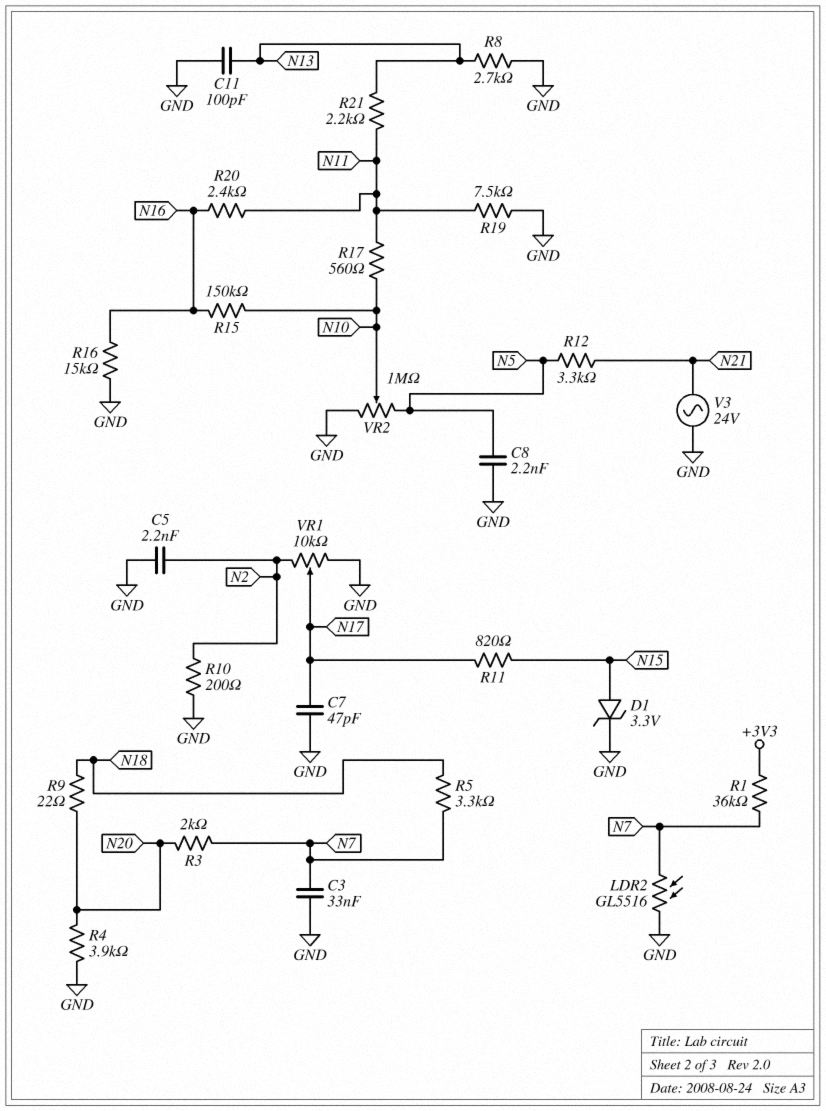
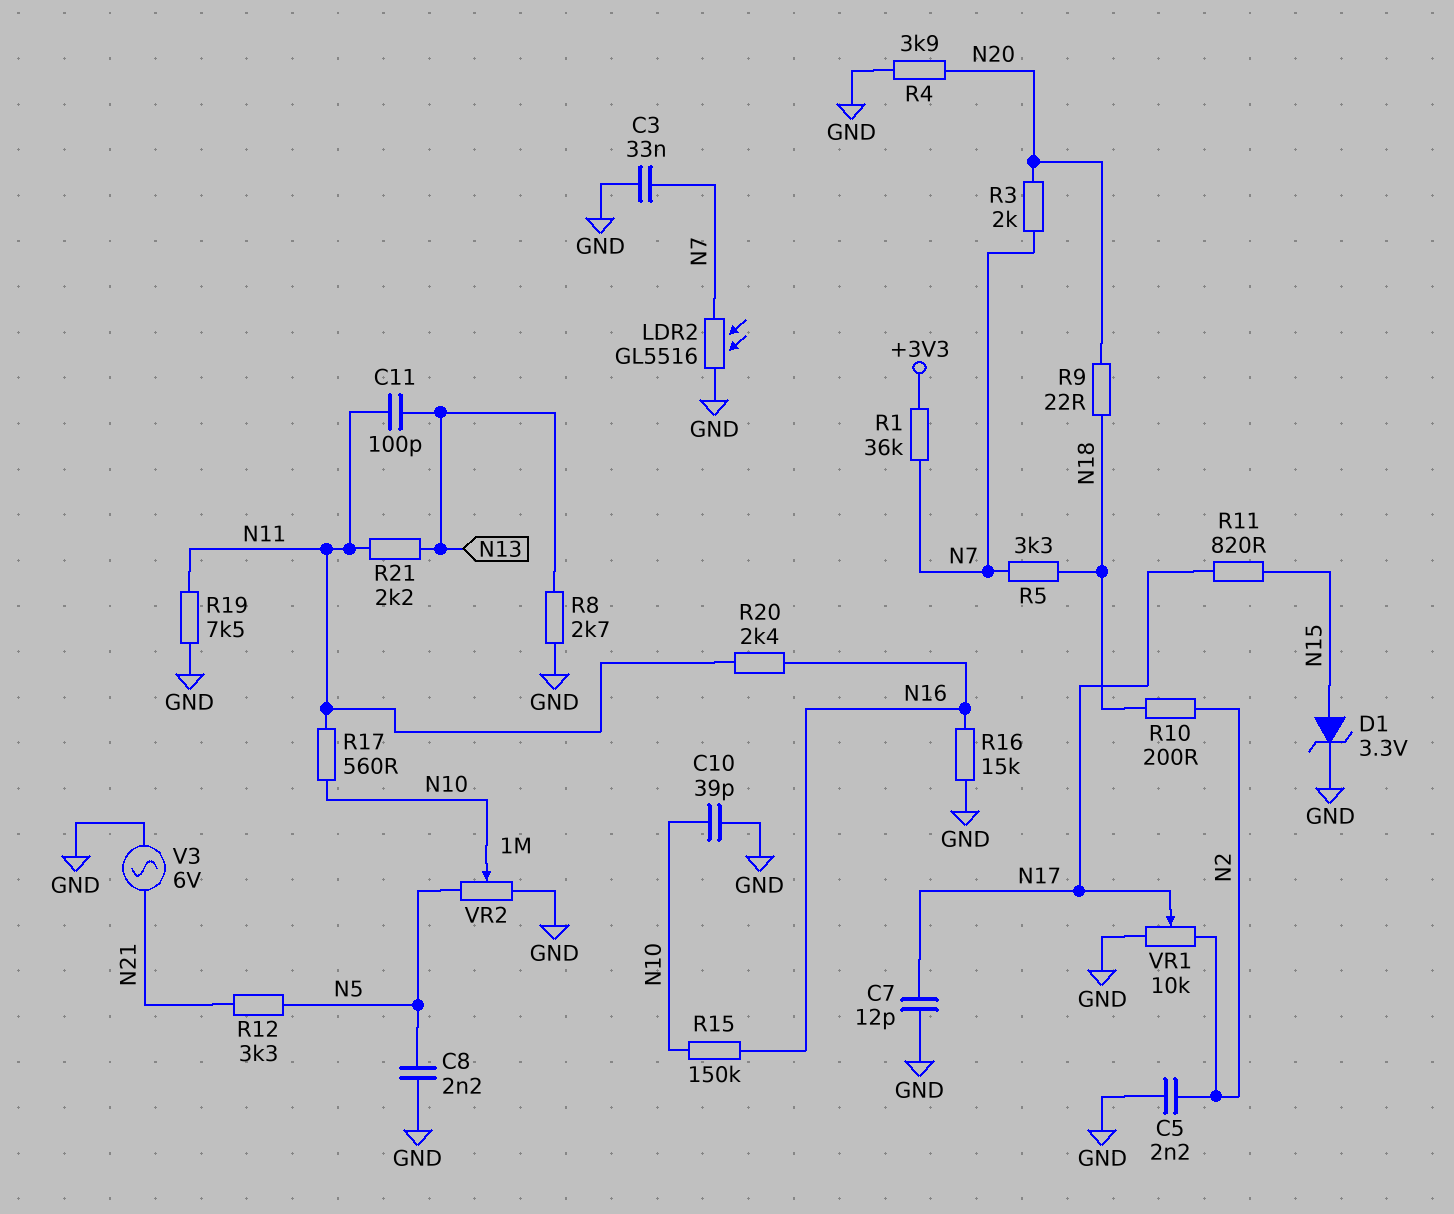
C7: 47pF (GND, N17) -> 12pF (GND, N17)
C10: none -> 39pF (GND, N10)
C11: 100pF (GND, N13) -> 100pF (N11, N13)
R10: 200 (GND, N2) -> 200 (N2, N18)
V3: AC 24V (GND, N21) -> AC 6V (GND, N21)

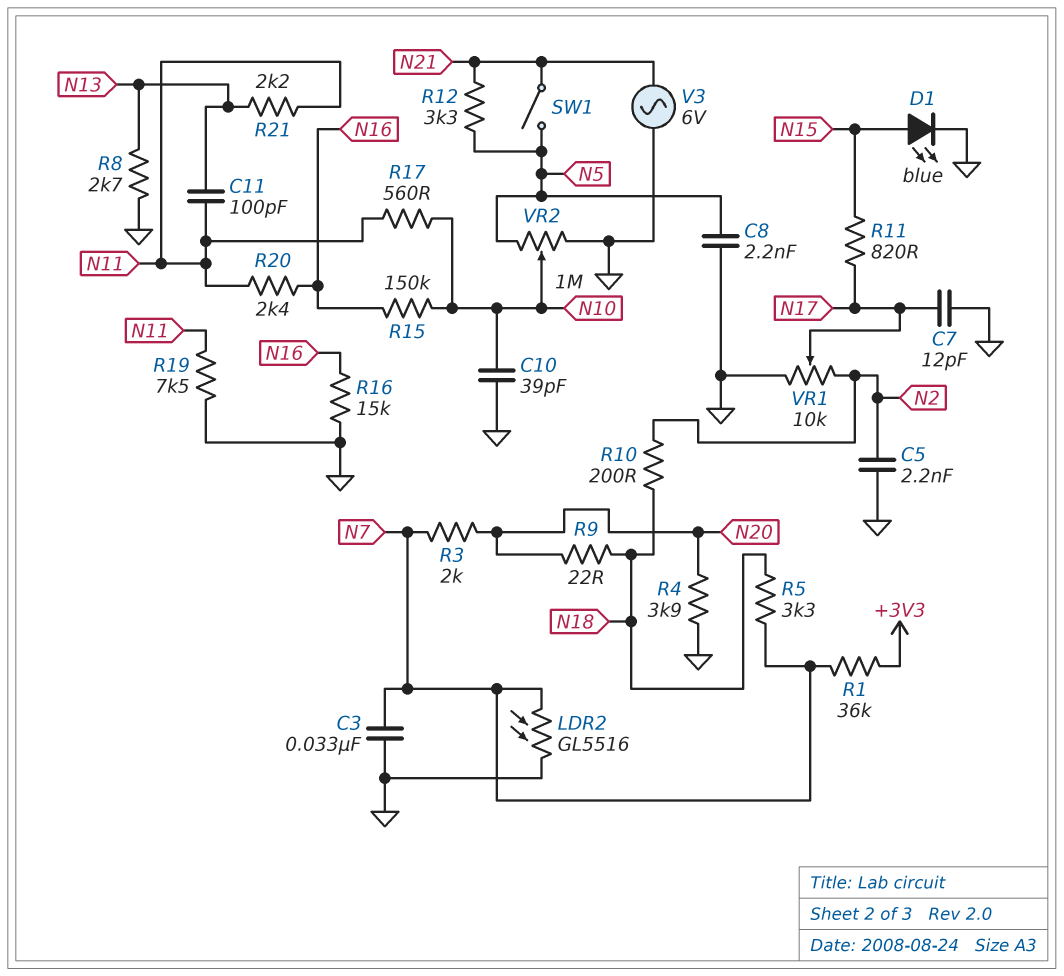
D1: zener 3.3V (A N15, K GND) -> LED blue (A N15, K GND)
SW1: none -> switch (N5, N21)

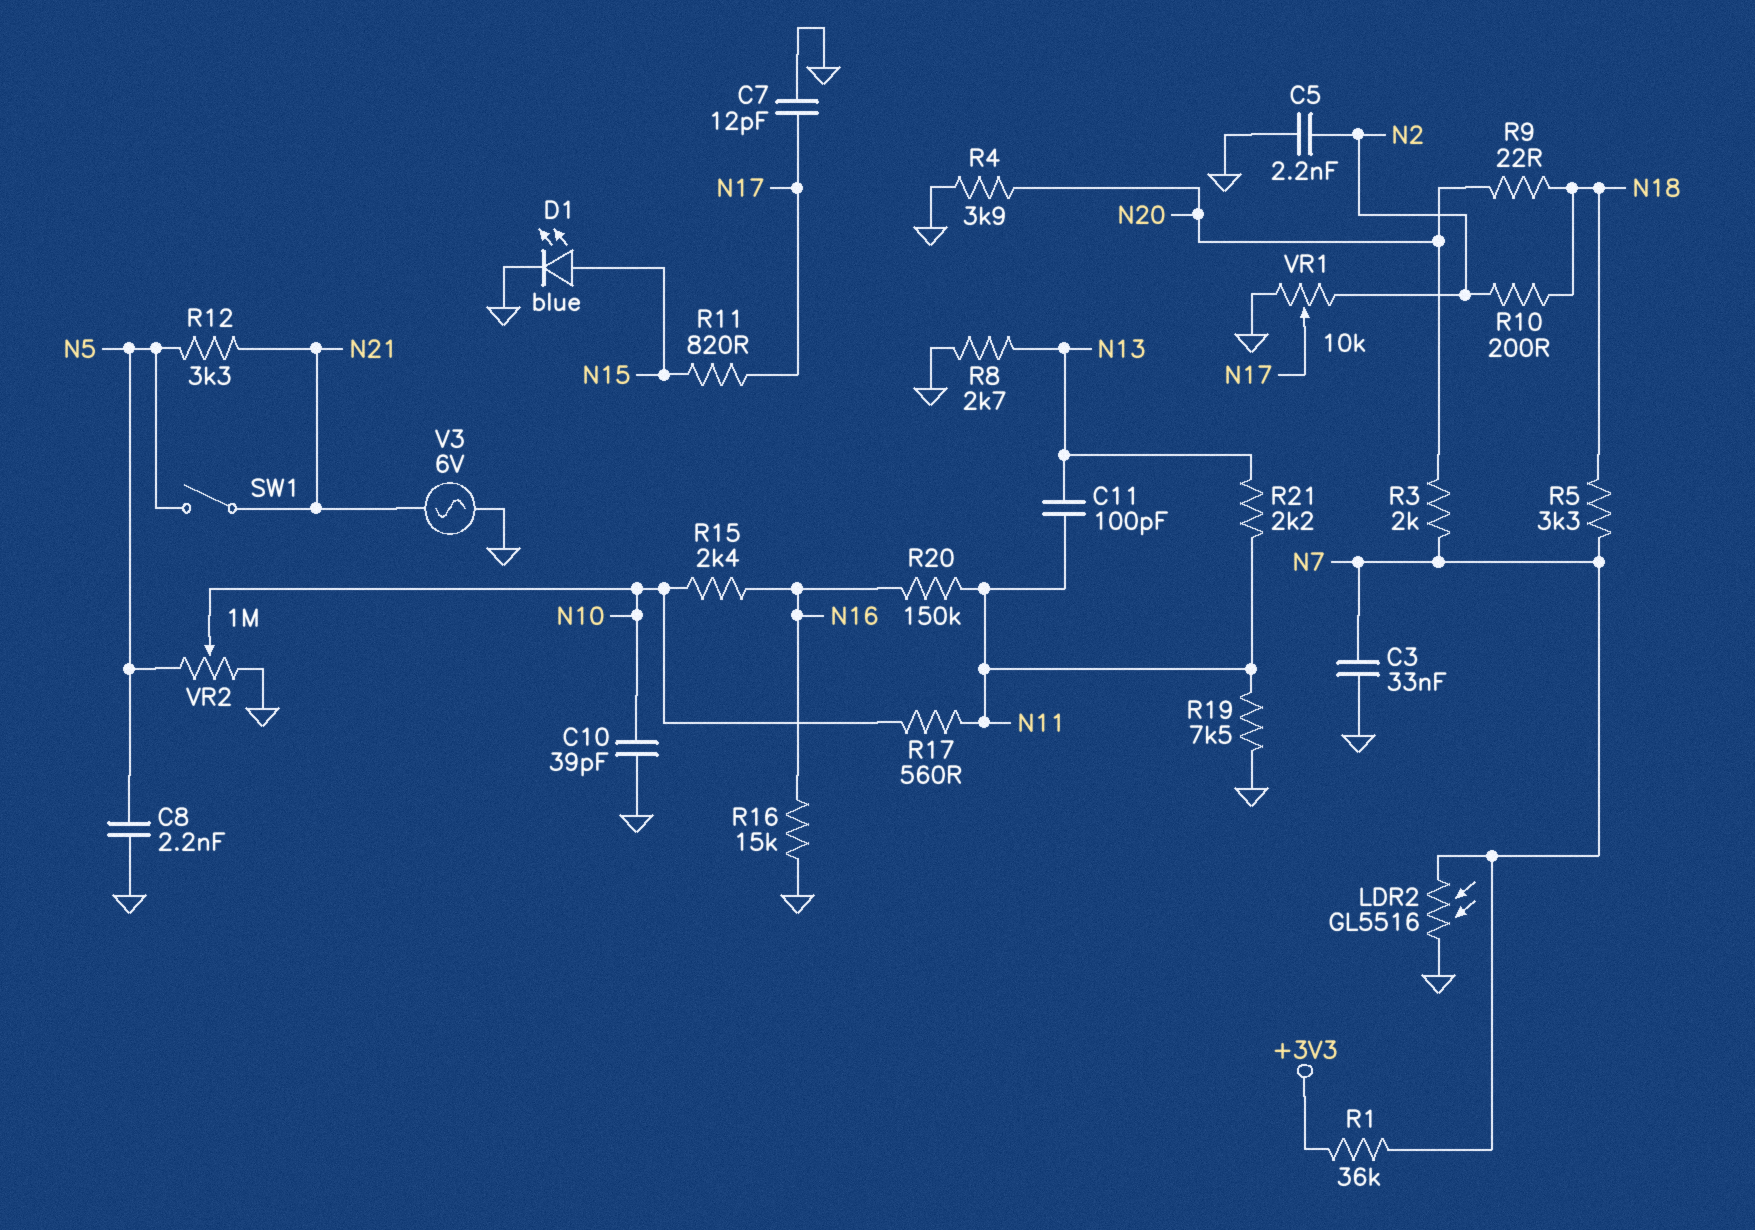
R15: 150k (N10, N16) -> 2.4k (N10, N16)
R20: 2.4k (N11, N16) -> 150k (N11, N16)

